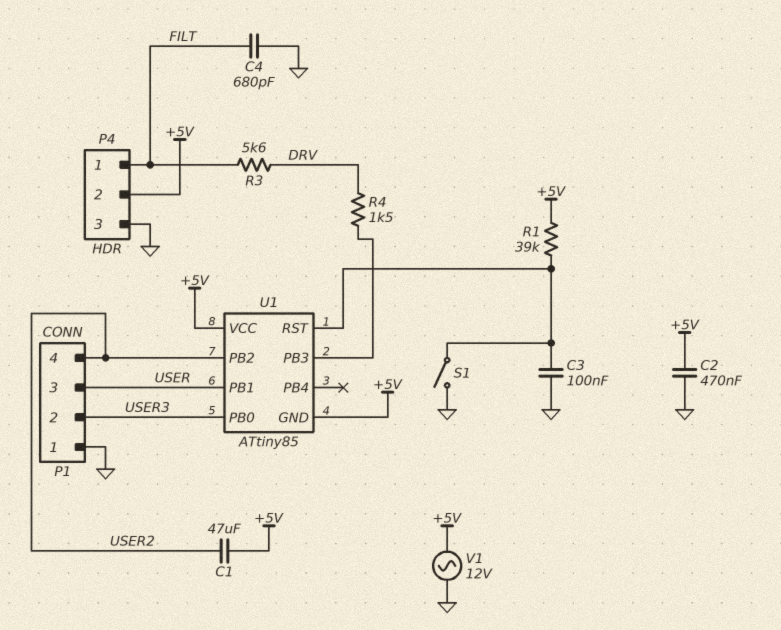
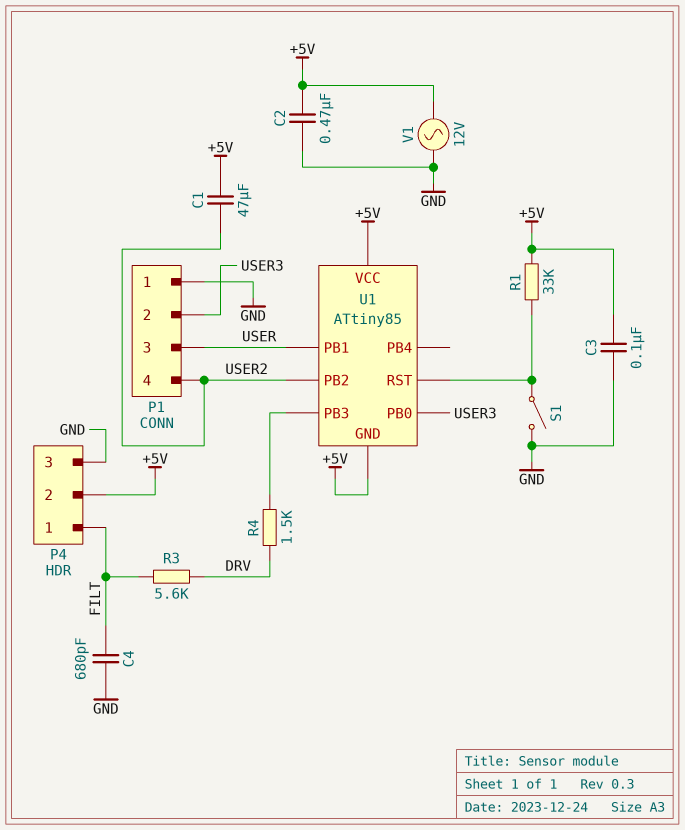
C3: 100nF (GND, U1/RST) -> 100nF (+5V, GND)
R1: 39k (+5V, U1/RST) -> 33k (+5V, U1/RST)

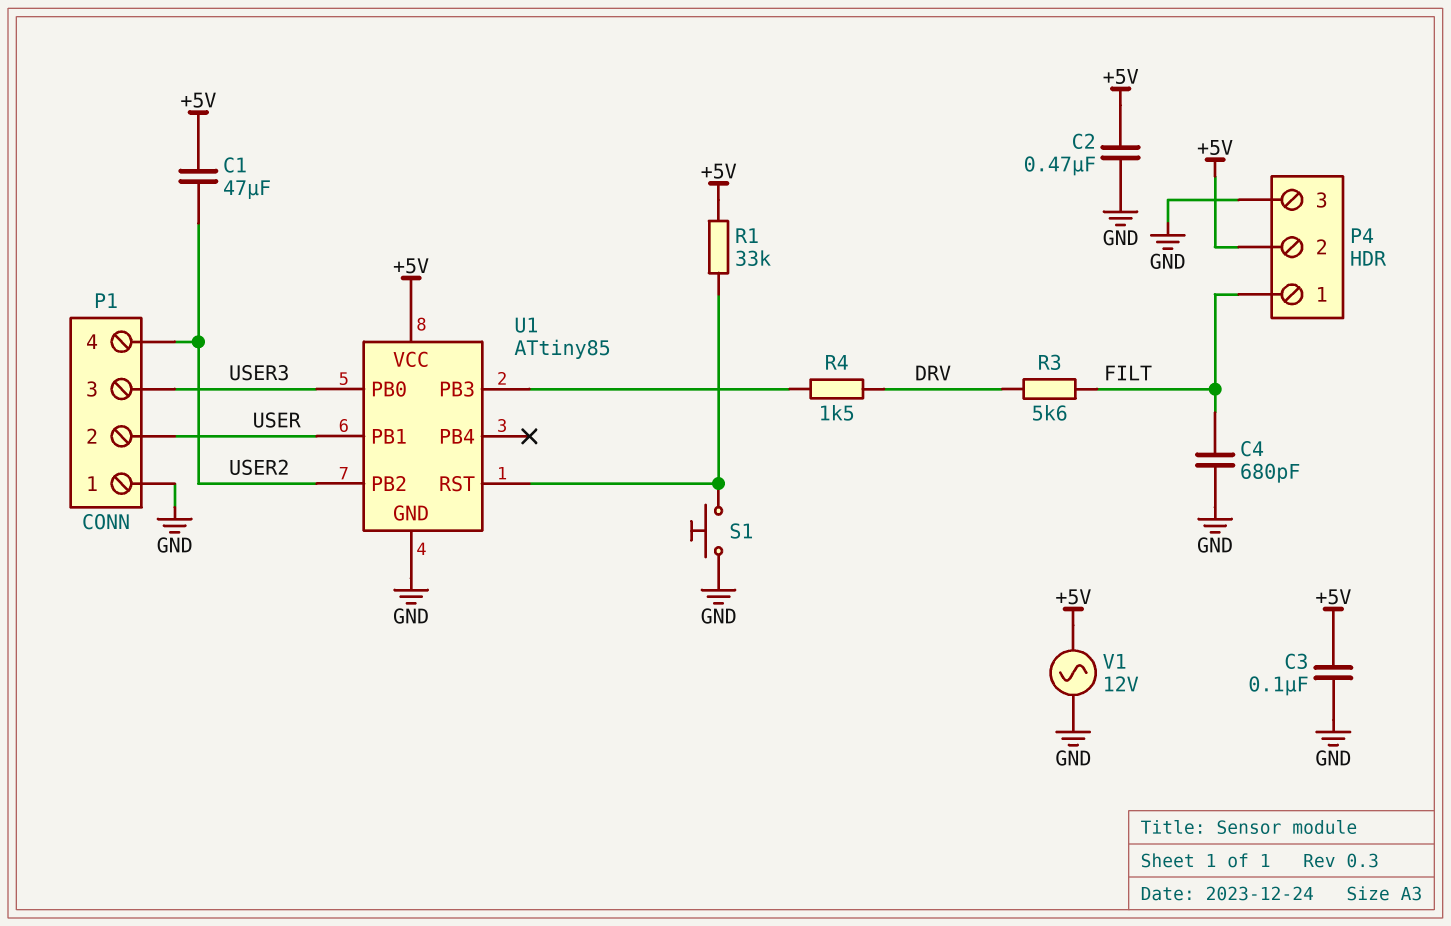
P1 pin 2: USER3 -> USER
P1 pin 3: USER -> USER3
S1: switch (GND, U1/RST) -> button (GND, U1/RST)
U1 pin GND: +5V -> GND

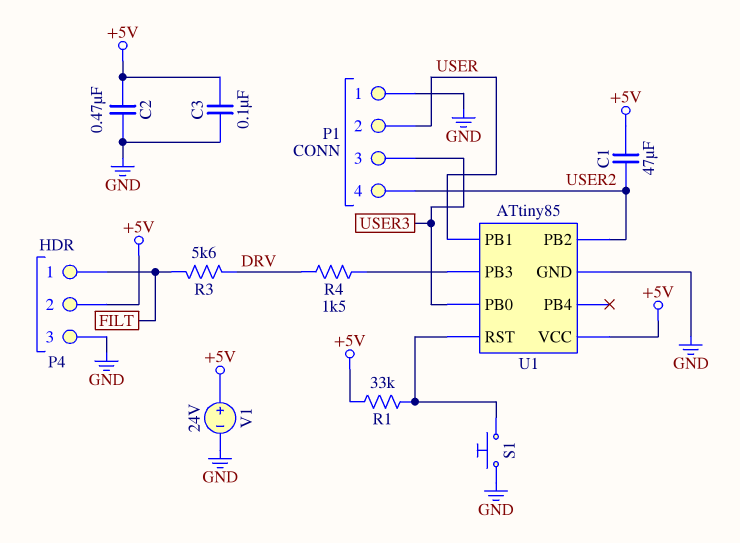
C4: 680pF (FILT, GND) -> none
V1: AC 12V (+5V, GND) -> 24V (plus +5V, minus GND)

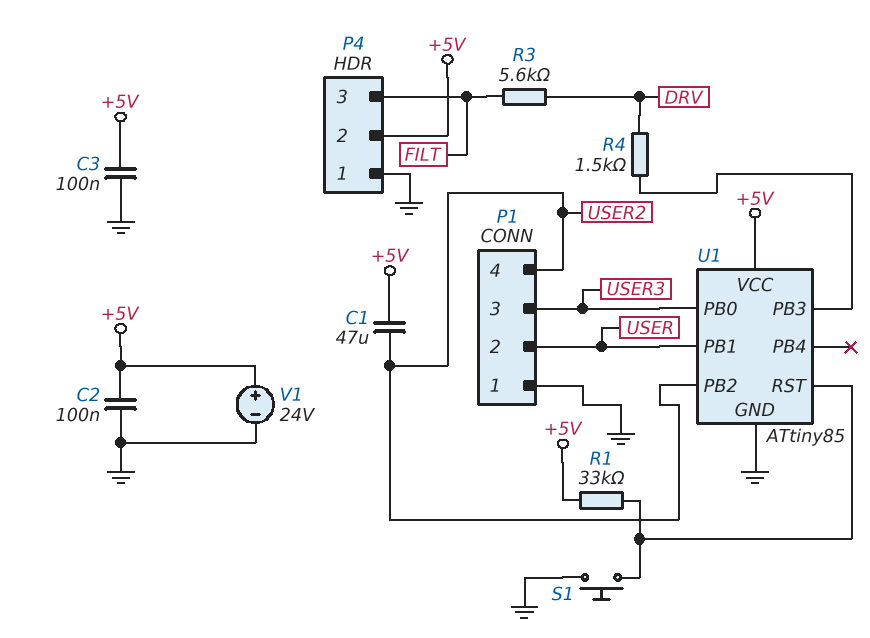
C2: 470nF (+5V, GND) -> 100nF (+5V, GND)
P4 pin 1: FILT -> GND
P4 pin 3: GND -> FILT

